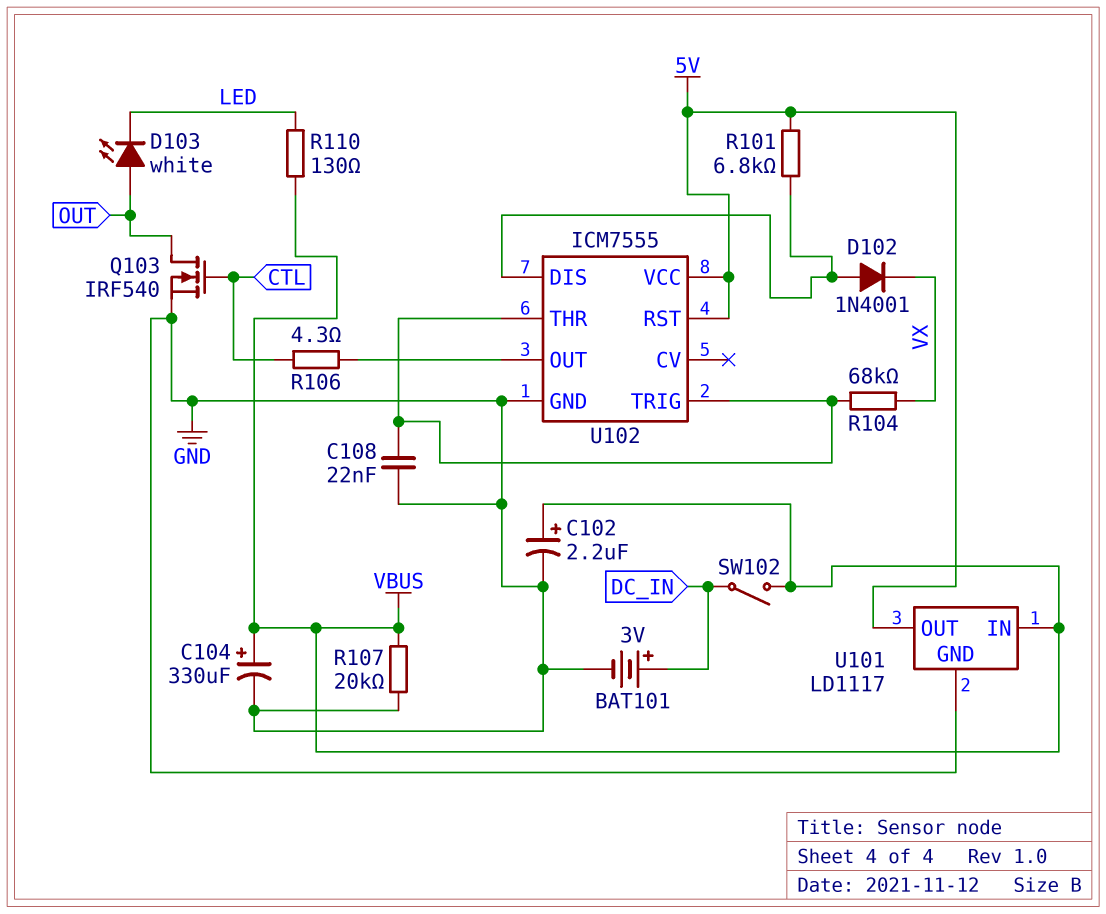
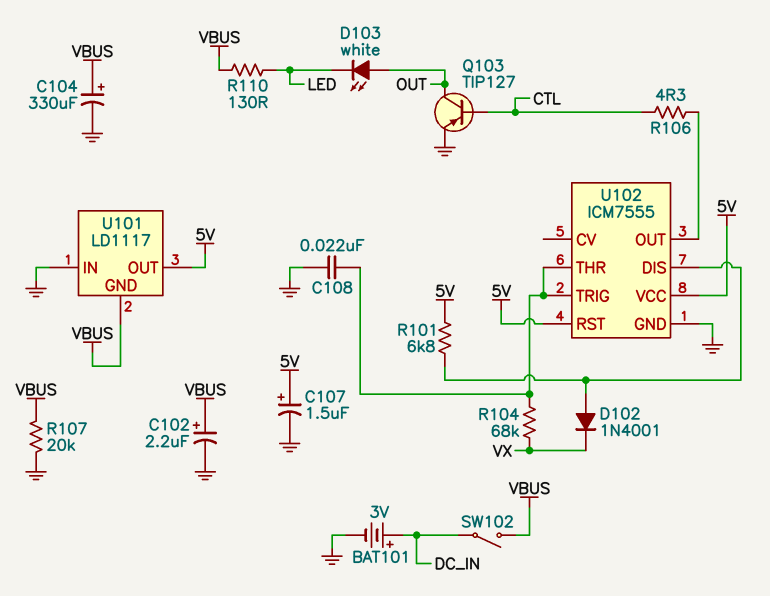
C107: none -> 1.5uF (plus 5V, minus GND)
Q103: NMOS IRF540 (G CTL, D OUT, S GND) -> PNP TIP127 (B CTL, C OUT, E GND)
U101 pin GND: GND -> VBUS
U101 pin IN: VBUS -> GND

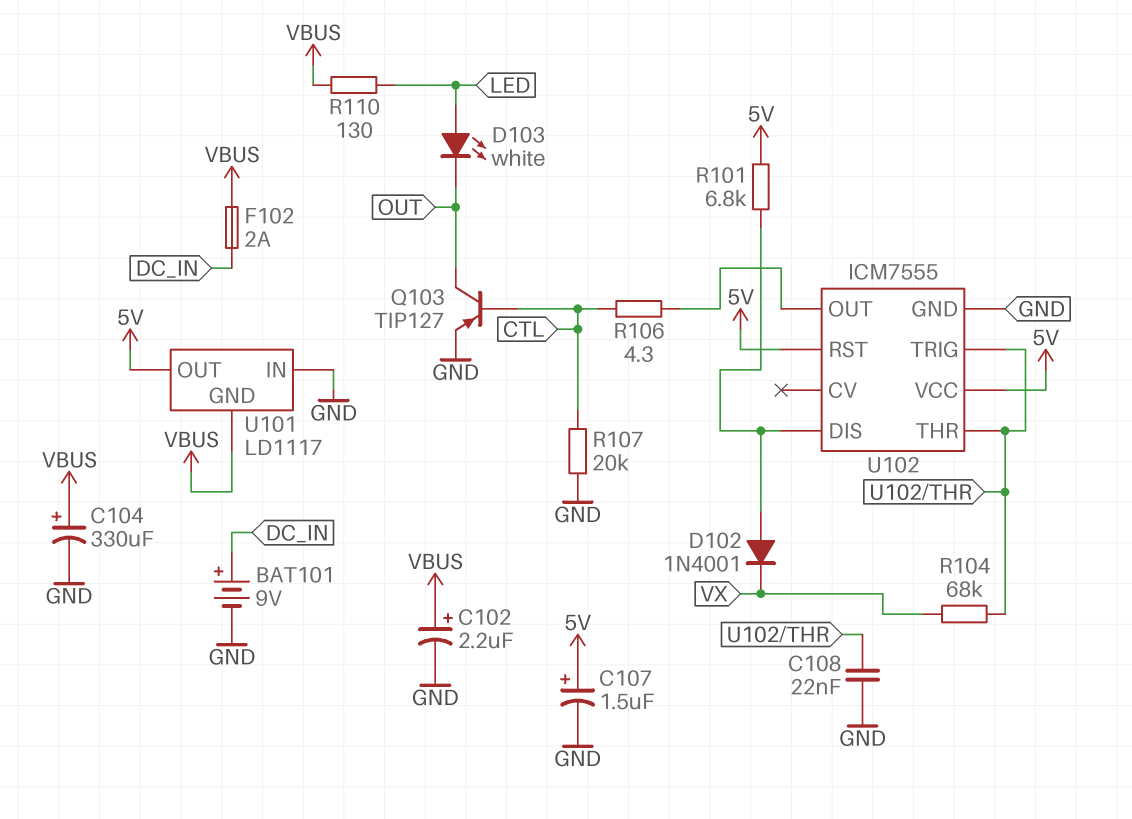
BAT101: 3V (plus DC_IN, minus GND) -> 9V (plus DC_IN, minus GND)
D103: LED white (A OUT, K LED) -> LED white (A LED, K OUT)
F102: none -> 2A (DC_IN, VBUS)
R107: 20k (GND, VBUS) -> 20k (CTL, GND)
SW102: switch (DC_IN, VBUS) -> none

